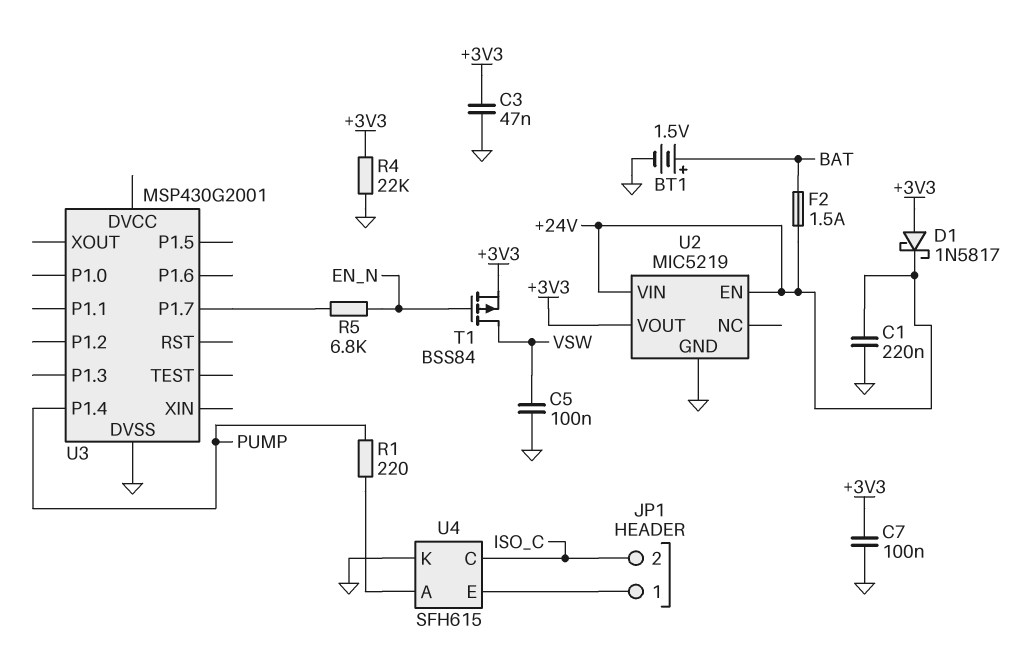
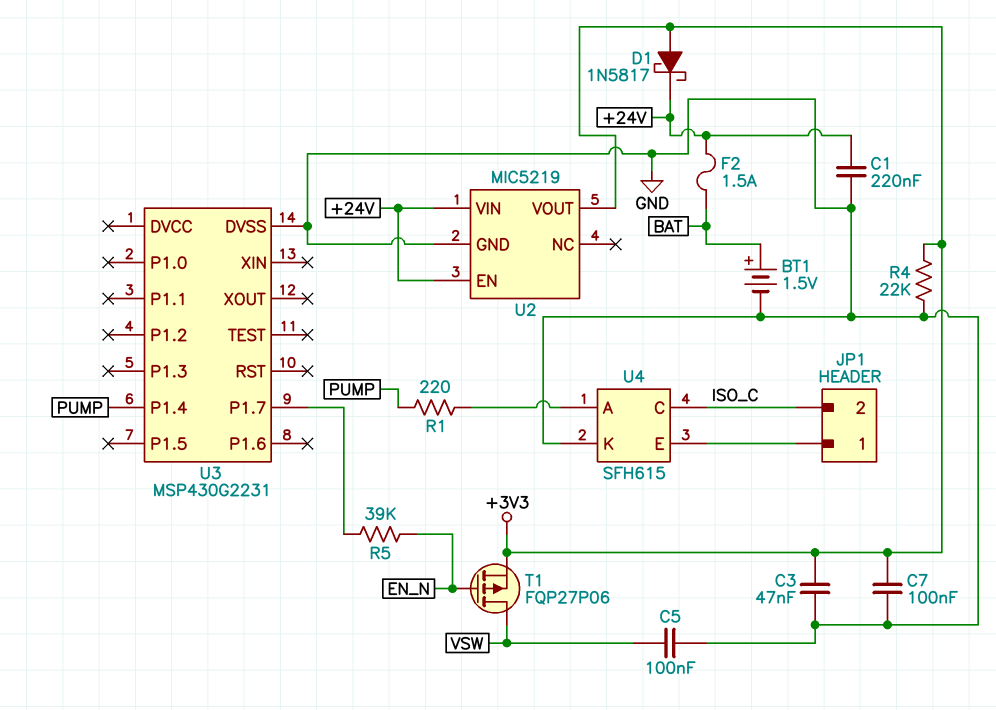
R5: 6.8k (EN_N, U3/P1.7) -> 39k (EN_N, U3/P1.7)
T1: PMOS BSS84 (G EN_N, D VSW, S +3V3) -> PMOS FQP27P06 (G EN_N, D VSW, S +3V3)
U3: MSP430G2001 -> MSP430G2231

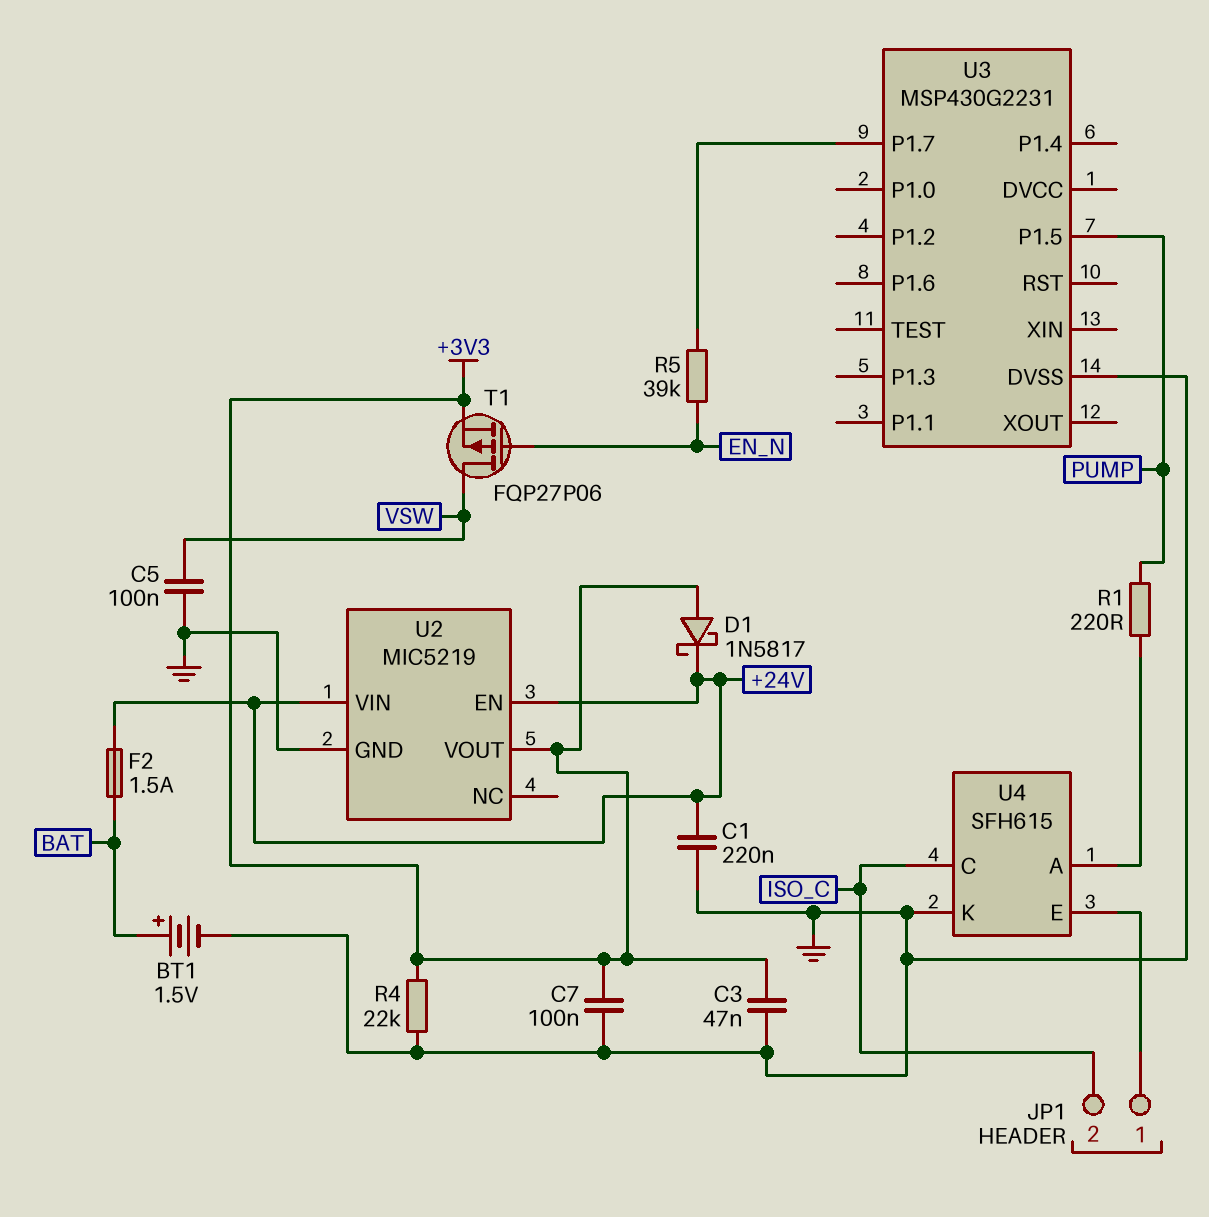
U3 pin P1.4: PUMP -> none
U3 pin P1.5: none -> PUMP

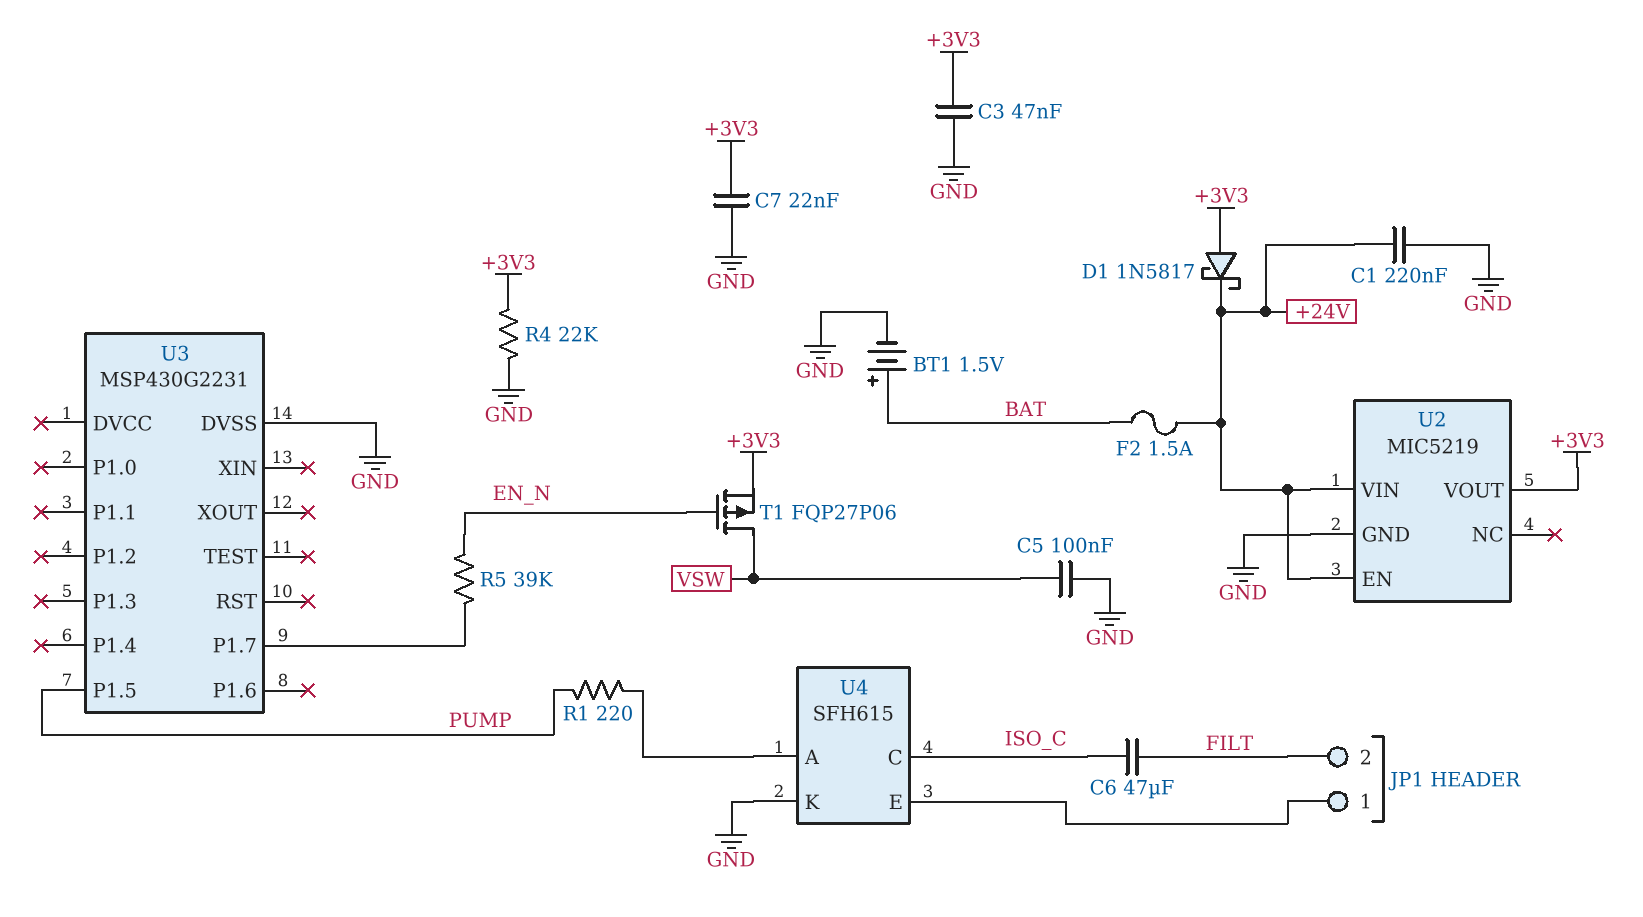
C6: none -> 47uF (FILT, ISO_C)
C7: 100nF (+3V3, GND) -> 22nF (+3V3, GND)
JP1 pin 2: ISO_C -> FILT

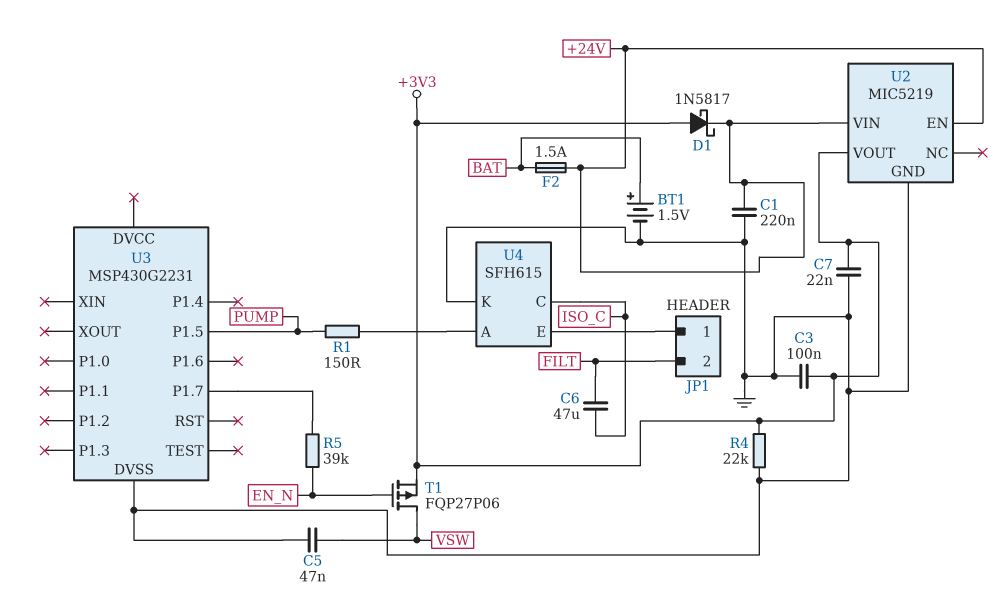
C3: 47nF (+3V3, GND) -> 100nF (+3V3, GND)
C5: 100nF (GND, VSW) -> 47nF (GND, VSW)
R1: 220 (PUMP, U4/A) -> 150 (PUMP, U4/A)

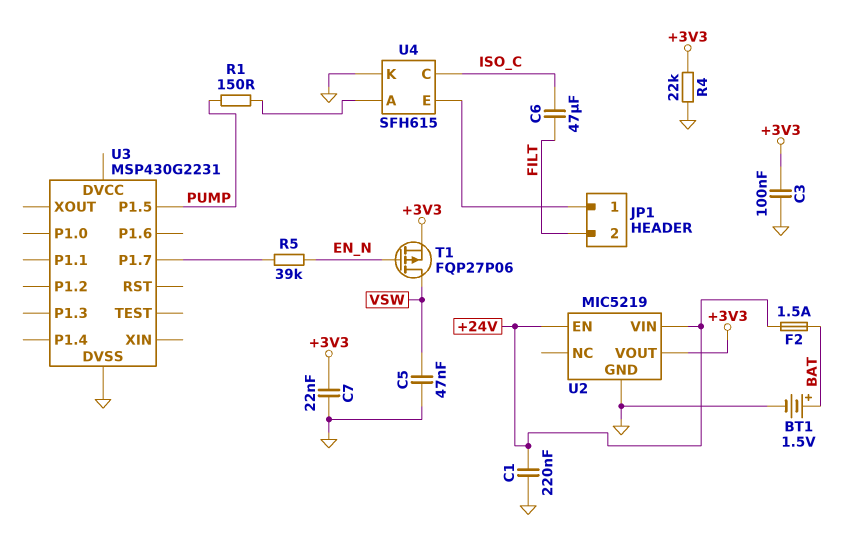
D1: schottky 1N5817 (A +3V3, K +24V) -> none

